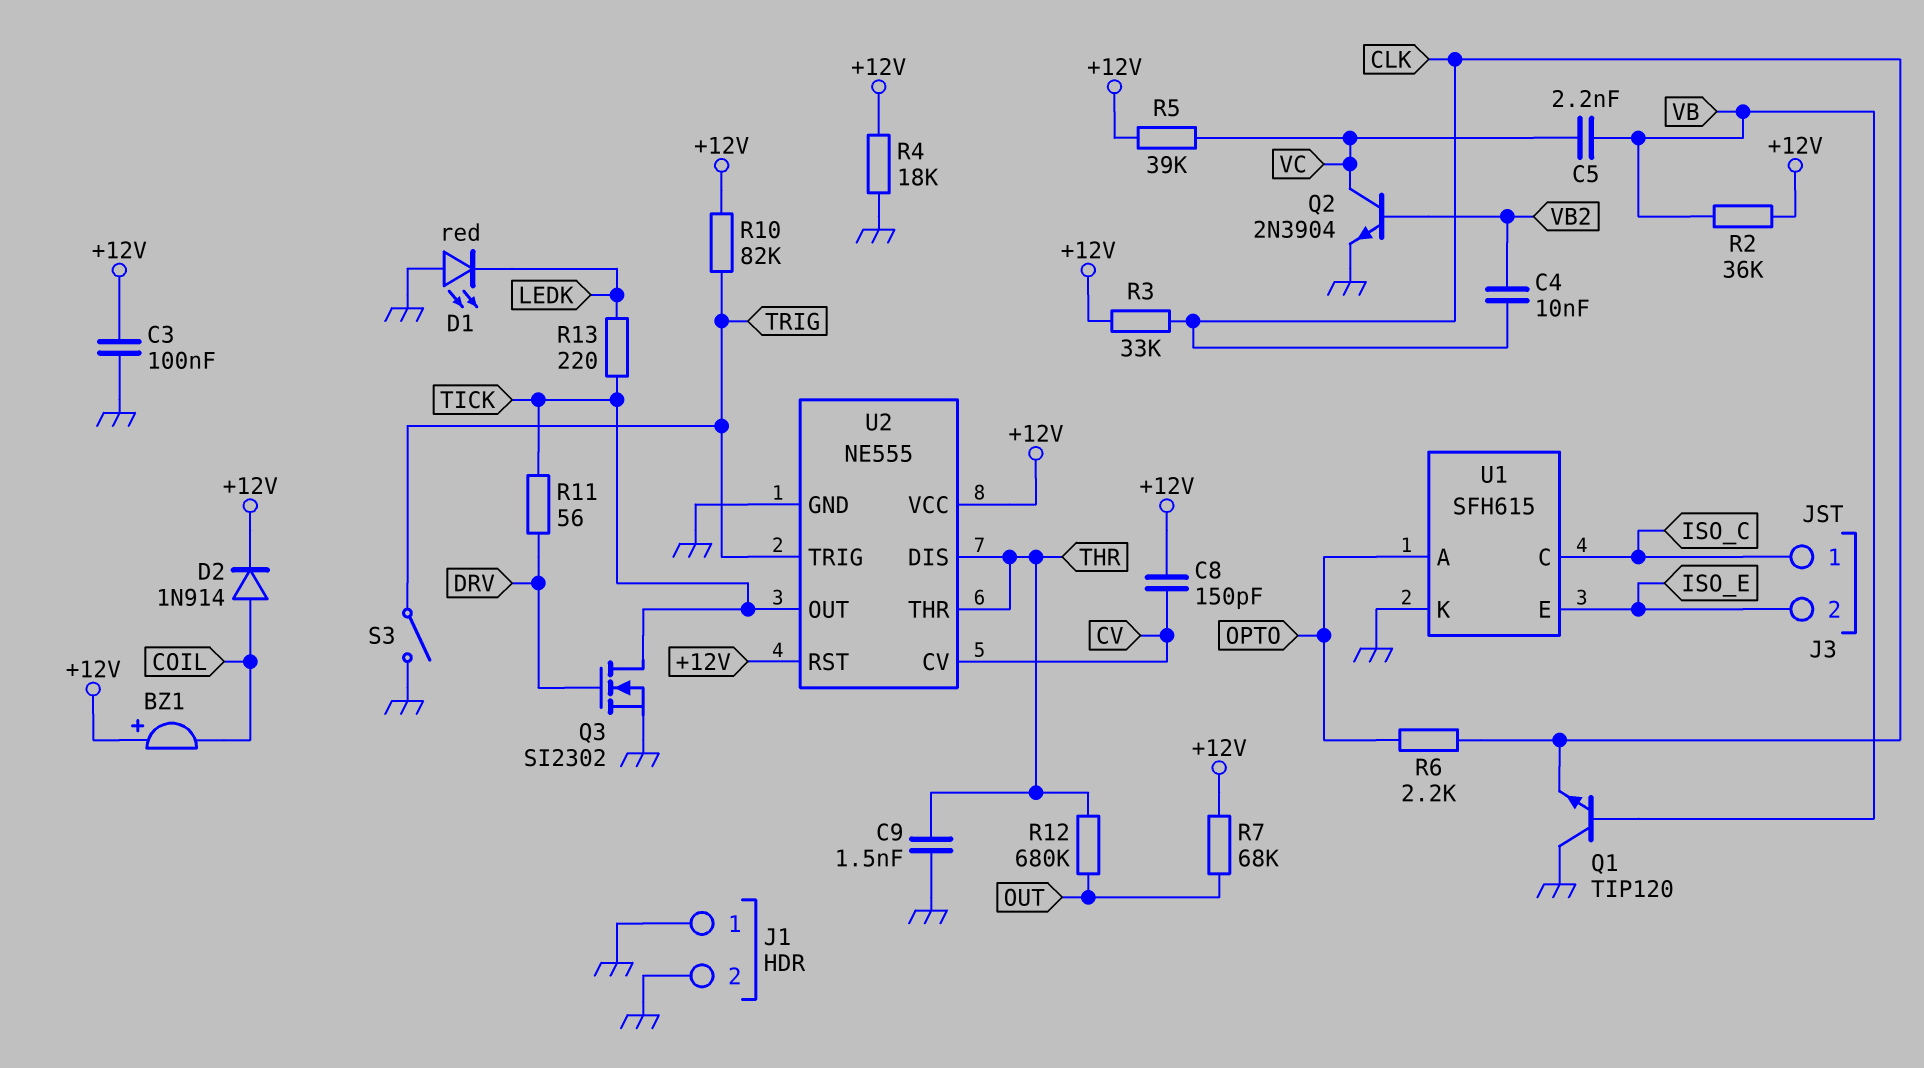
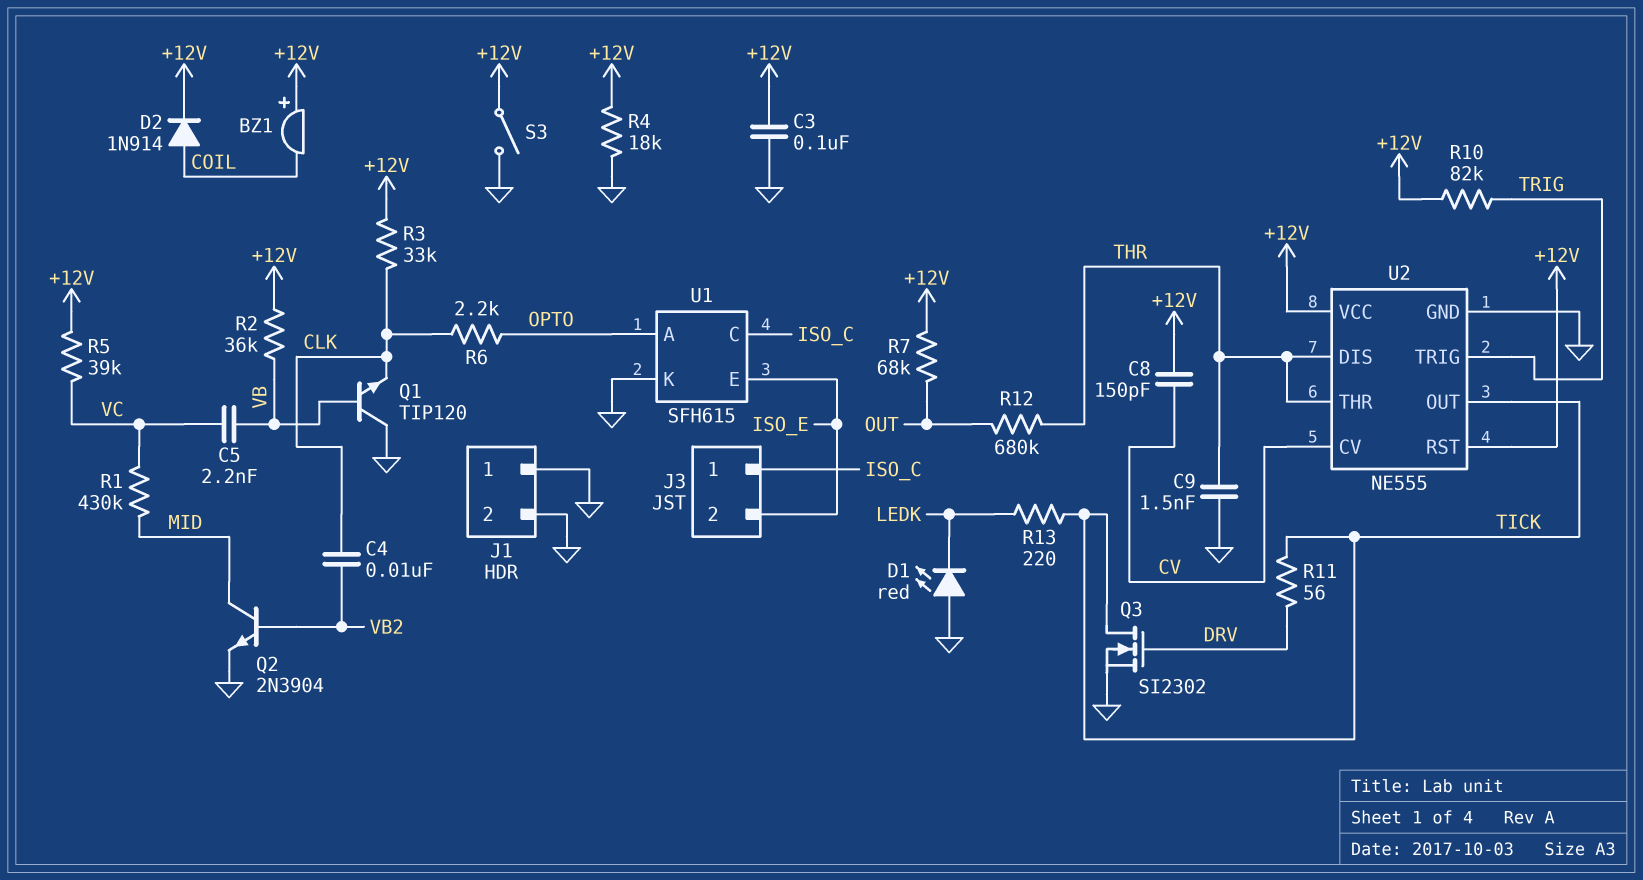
Q2: NPN 2N3904 (B VB2, C VC, E GND) -> NPN 2N3904 (B VB2, C MID, E GND)
R1: none -> 430k (MID, VC)
S3: switch (GND, TRIG) -> switch (+12V, GND)

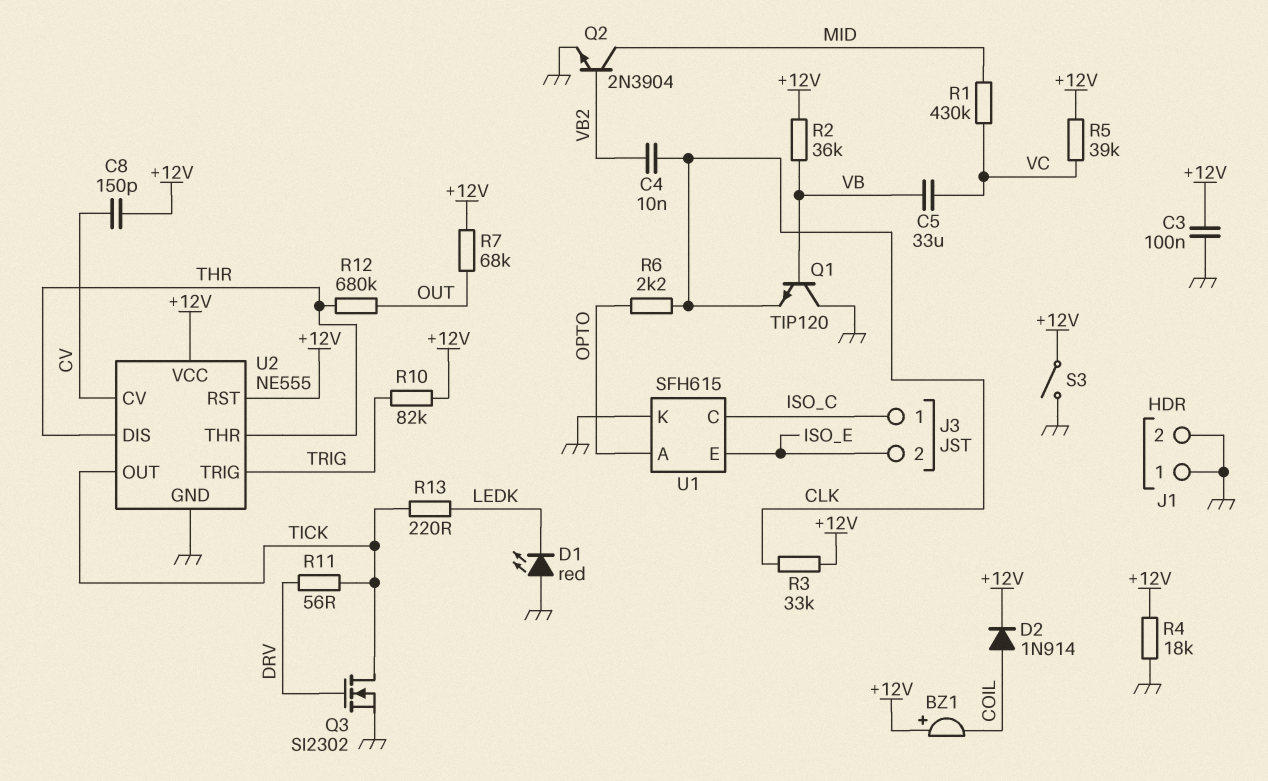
C5: 2.2nF (VB, VC) -> 33uF (VB, VC)
C9: 1.5nF (GND, THR) -> none

